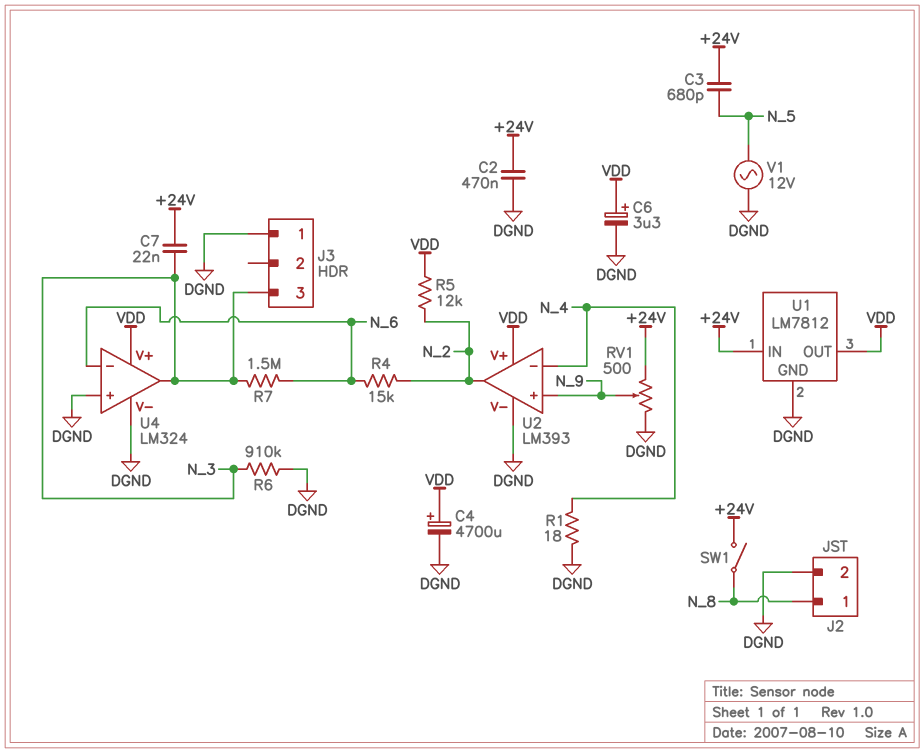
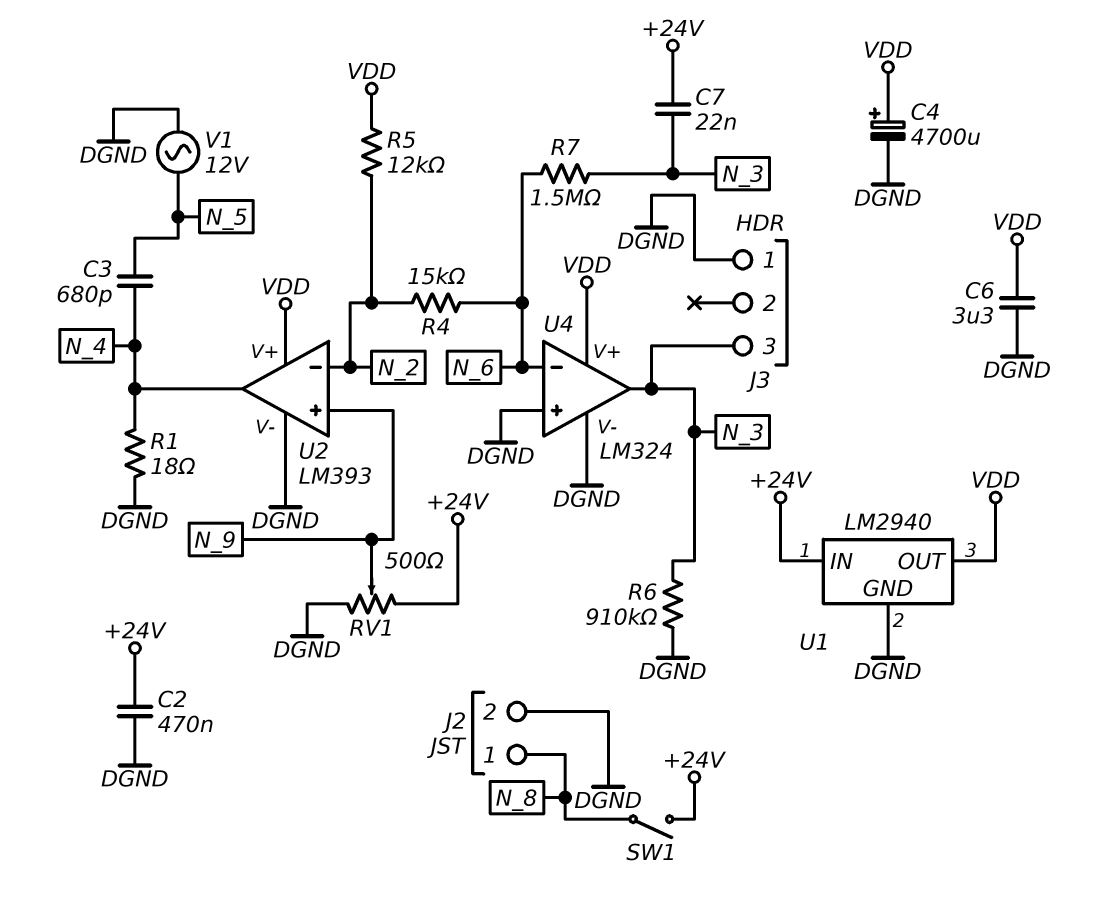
C3: 680pF (+24V, N_5) -> 680pF (N_4, N_5)
C6: 3.3uF (plus VDD, minus DGND) -> 3.3uF (DGND, VDD)
U1: LM7812 -> LM2940
U2 pin in-: N_4 -> N_2
U2 pin out: N_2 -> N_4

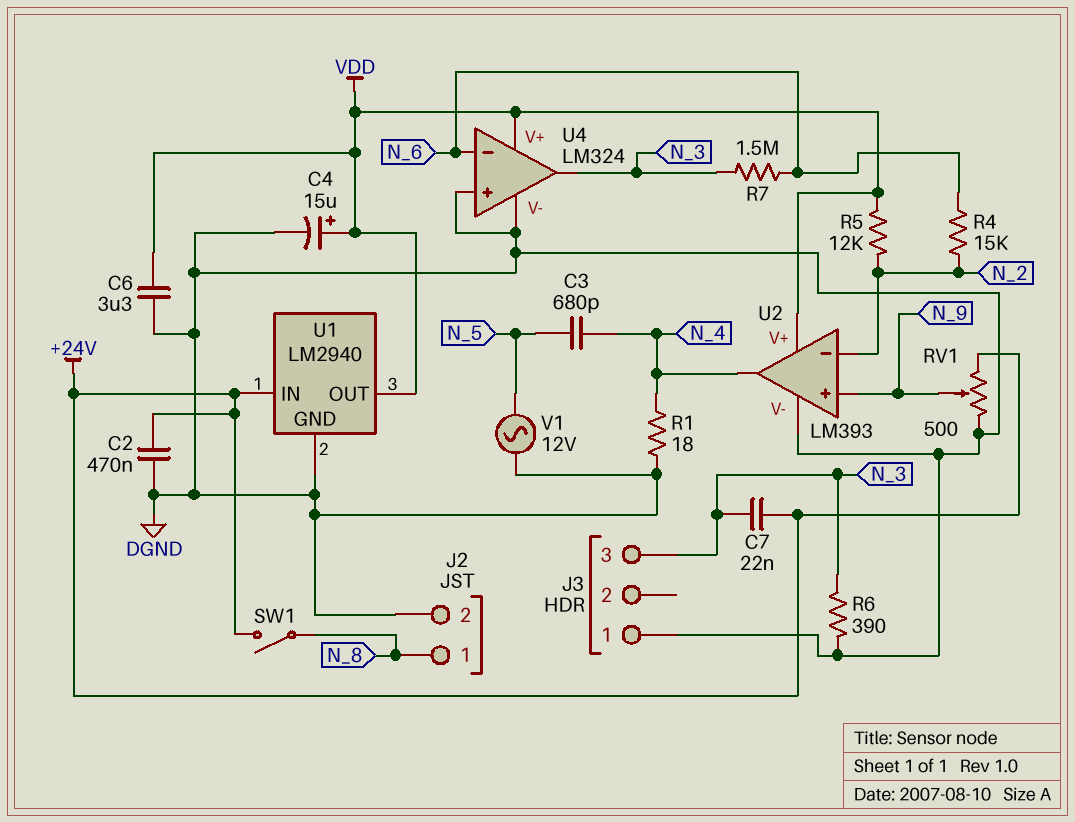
C4: 4700uF (plus VDD, minus DGND) -> 15uF (plus VDD, minus DGND)
R6: 910k (DGND, N_3) -> 390 (DGND, N_3)

